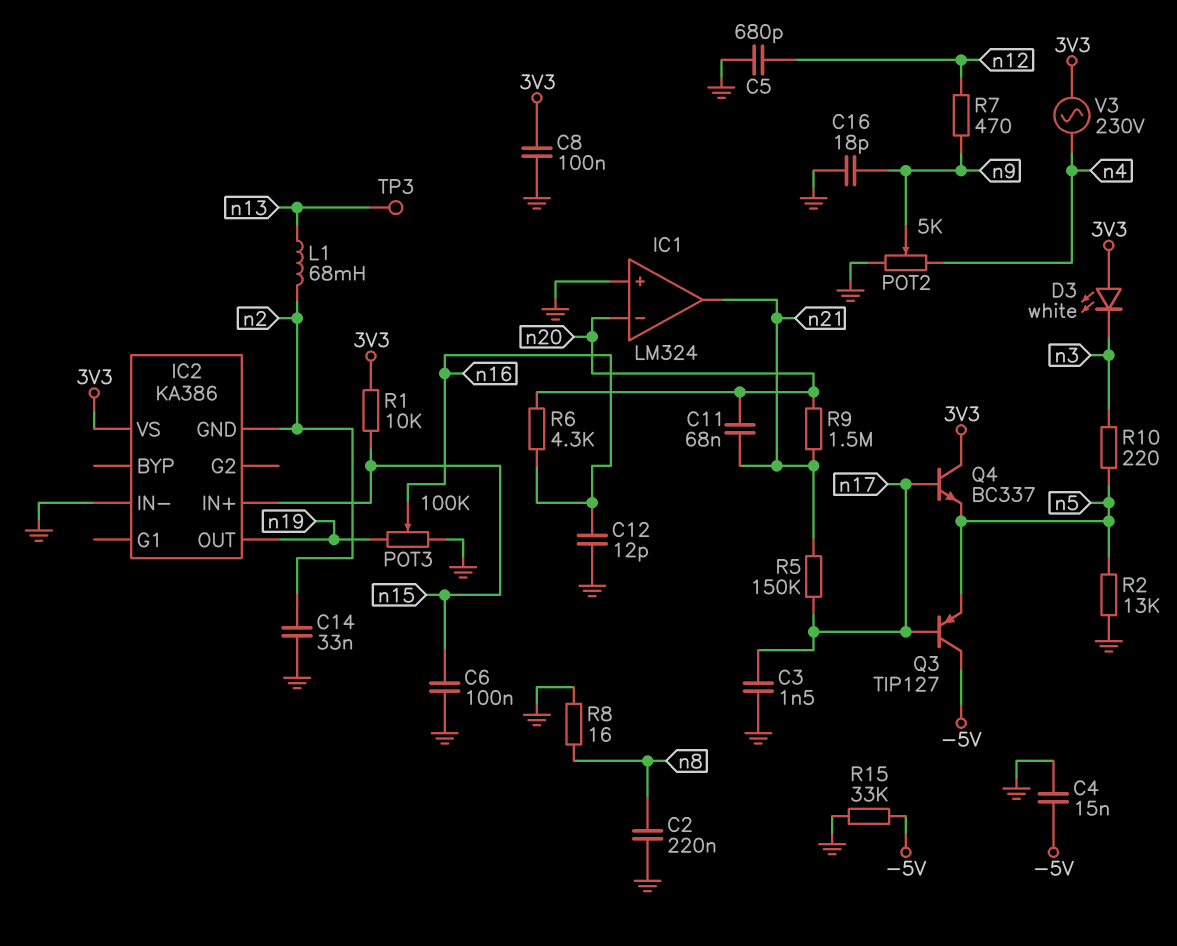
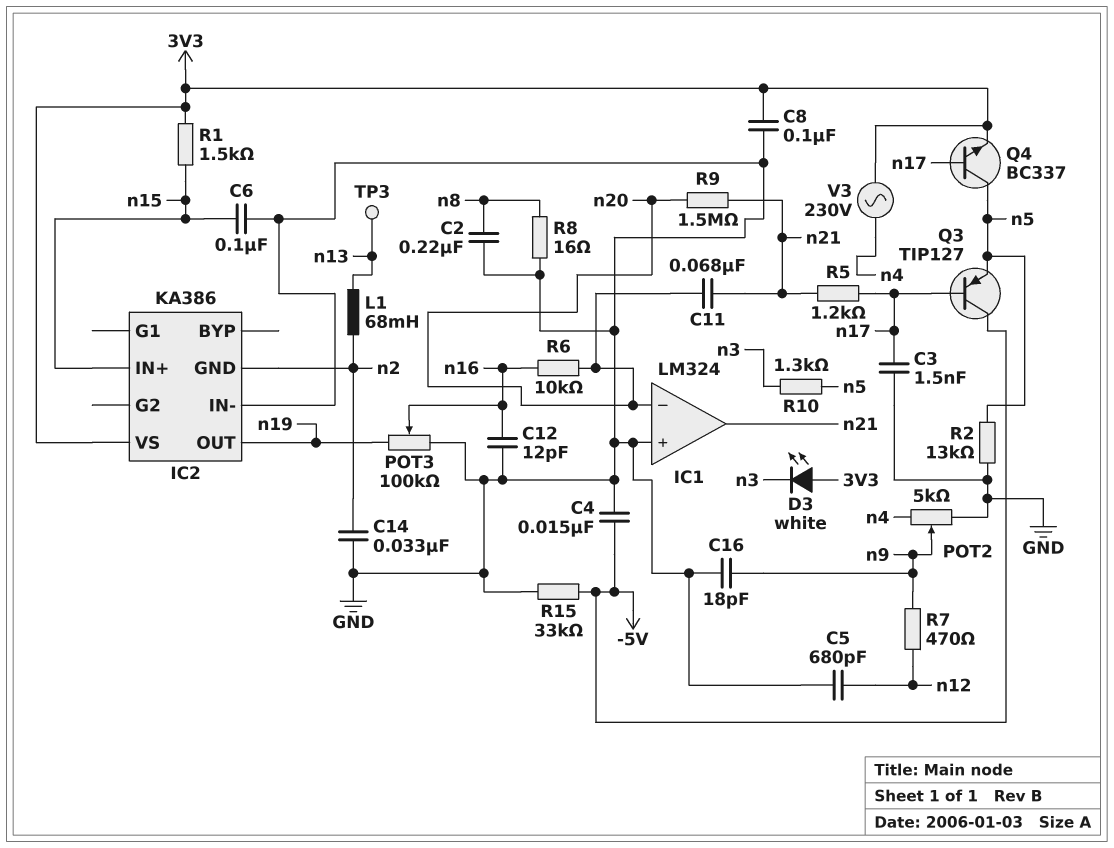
Q4: NPN BC337 (B n17, C 3V3, E n5) -> NPN BC337 (B n17, C n5, E 3V3)
R1: 10k (3V3, n15) -> 1.5k (3V3, n15)
R5: 150k (n17, n21) -> 1.2k (n17, n21)
R6: 4.3k (n16, n20) -> 10k (n16, n20)
R10: 220 (n3, n5) -> 1.3k (n3, n5)

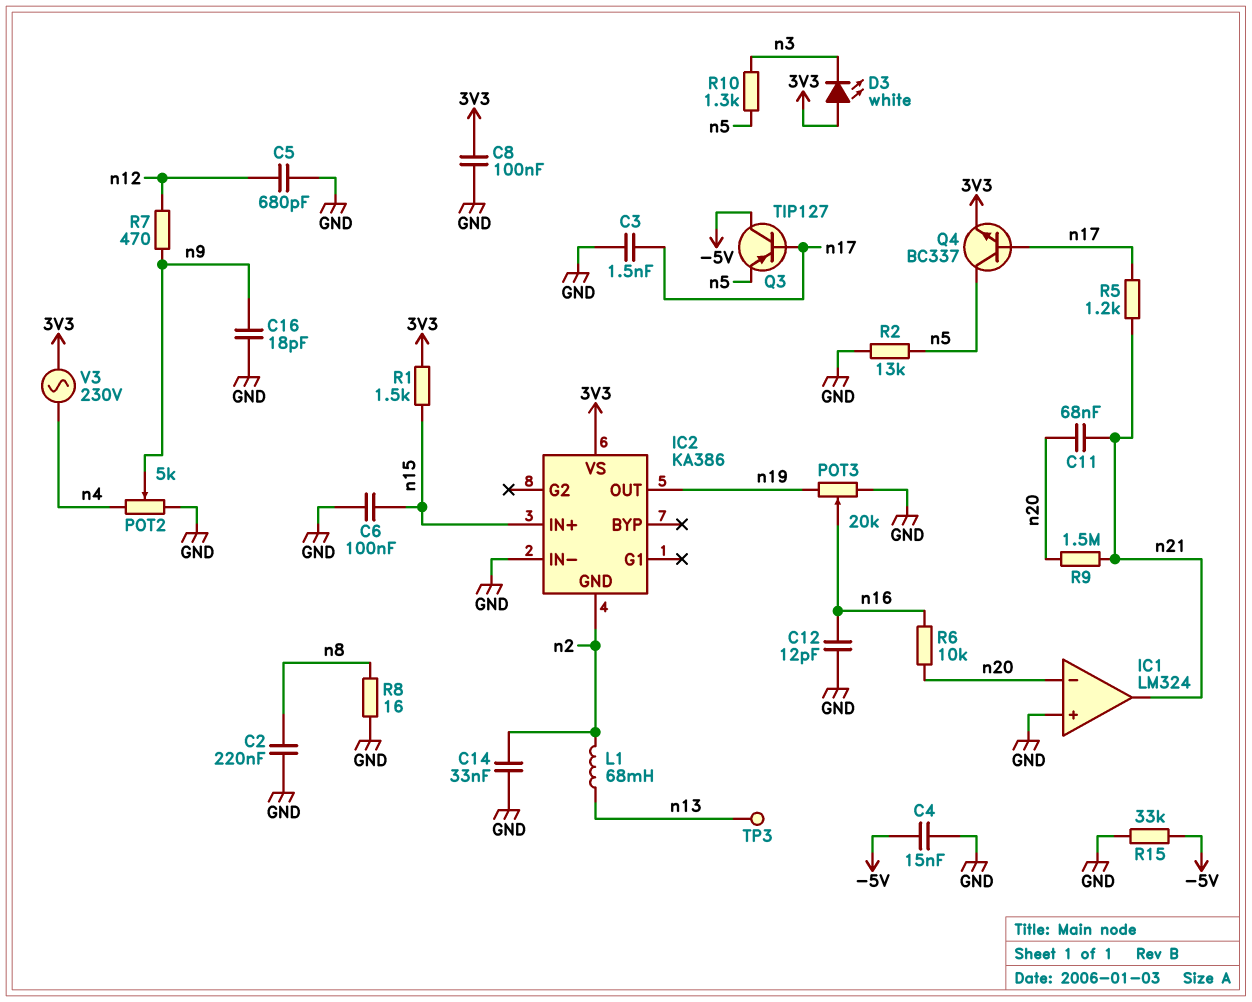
POT3: 100k (GND, n19, wiper n16) -> 20k (GND, n19, wiper n16)

